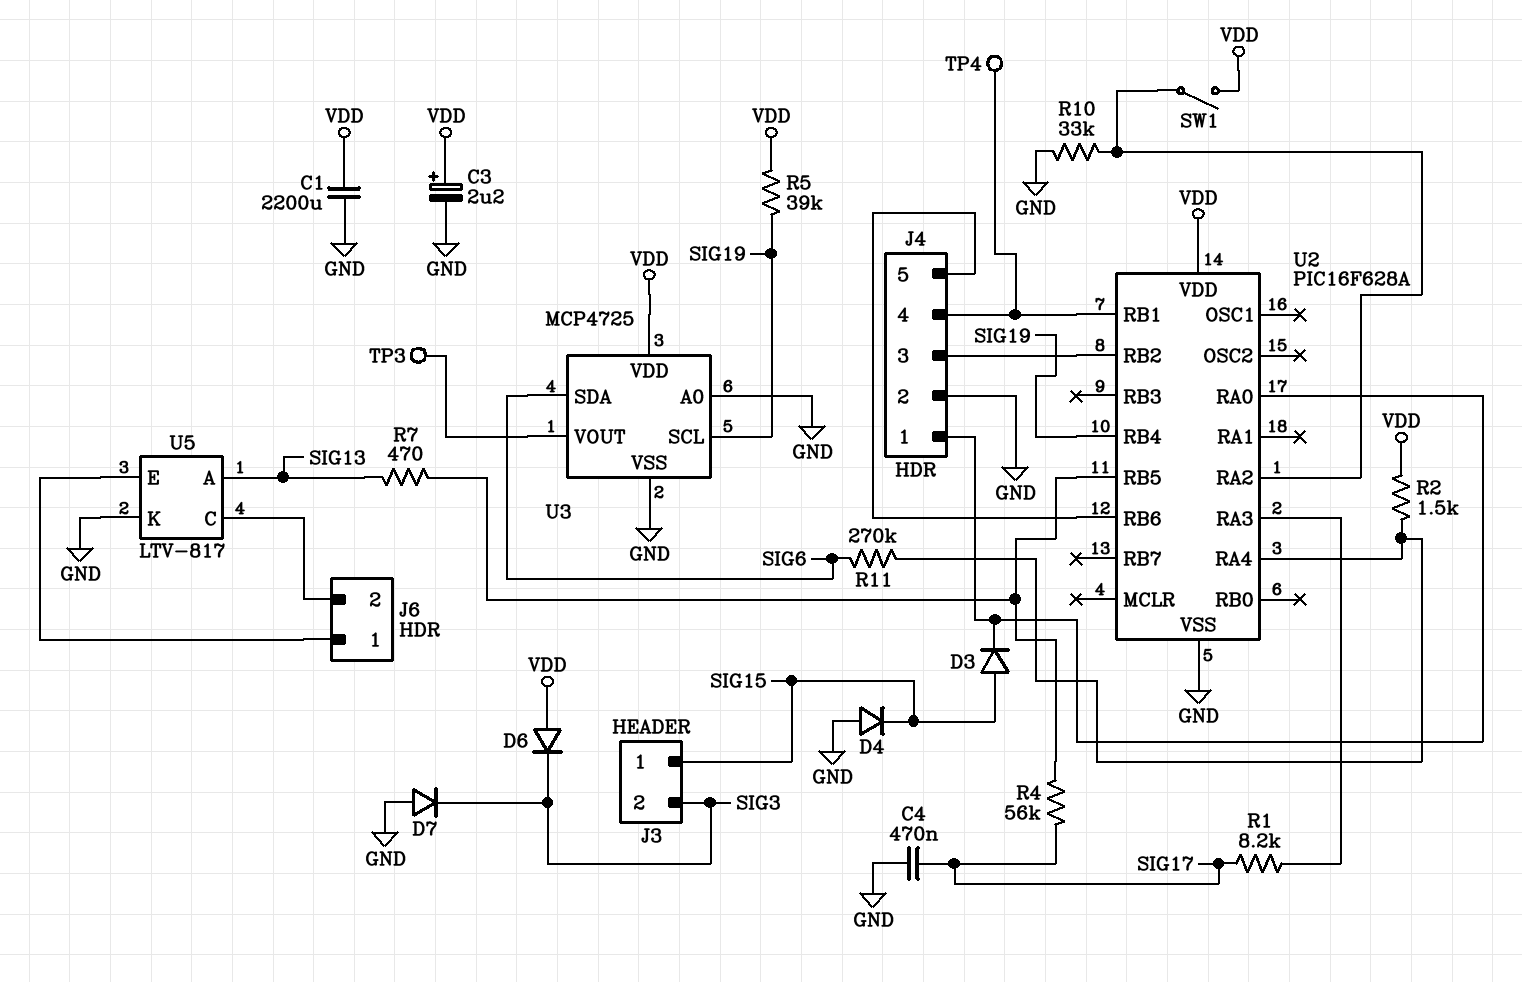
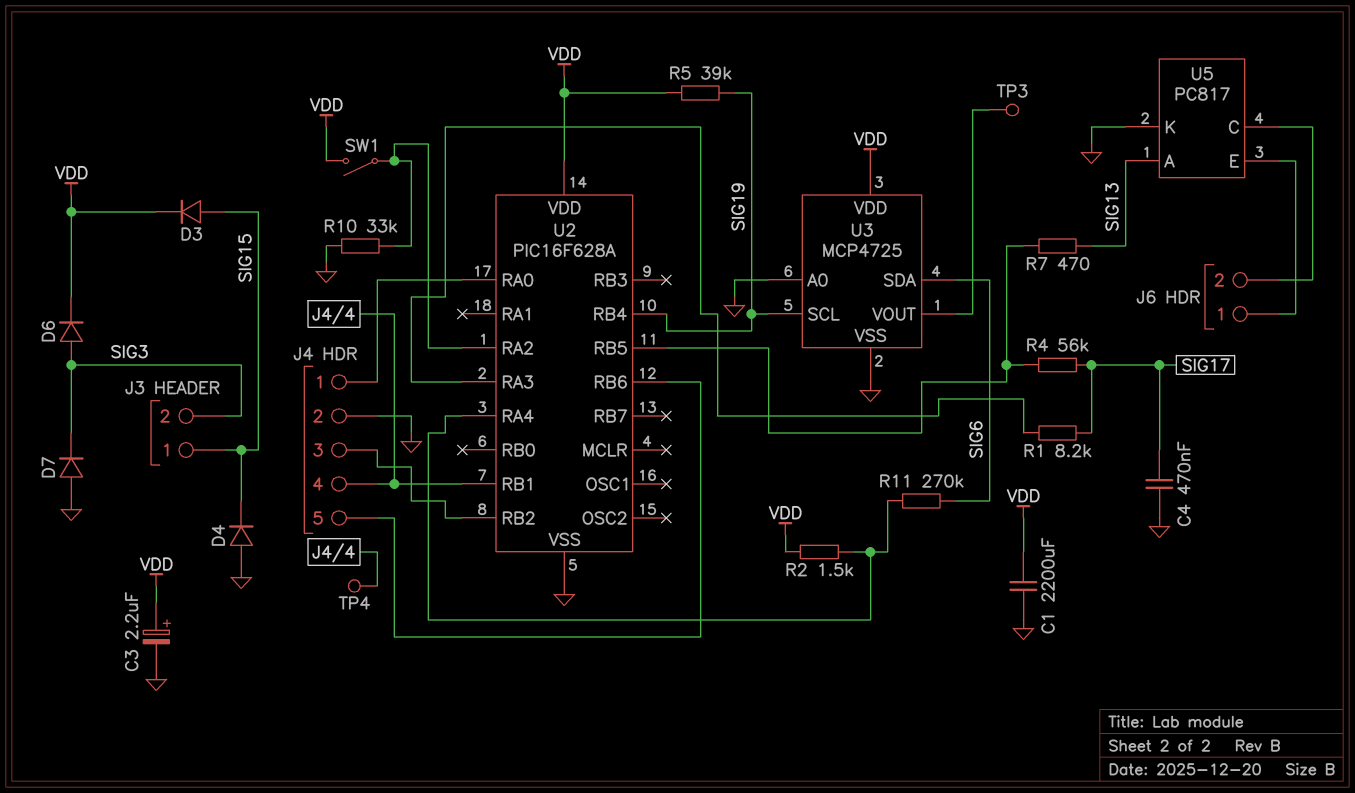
D3: diode (A SIG15, K J4/1) -> diode (A SIG15, K VDD)
D6: diode (A VDD, K SIG3) -> diode (A SIG3, K VDD)
U5: LTV-817 -> PC817

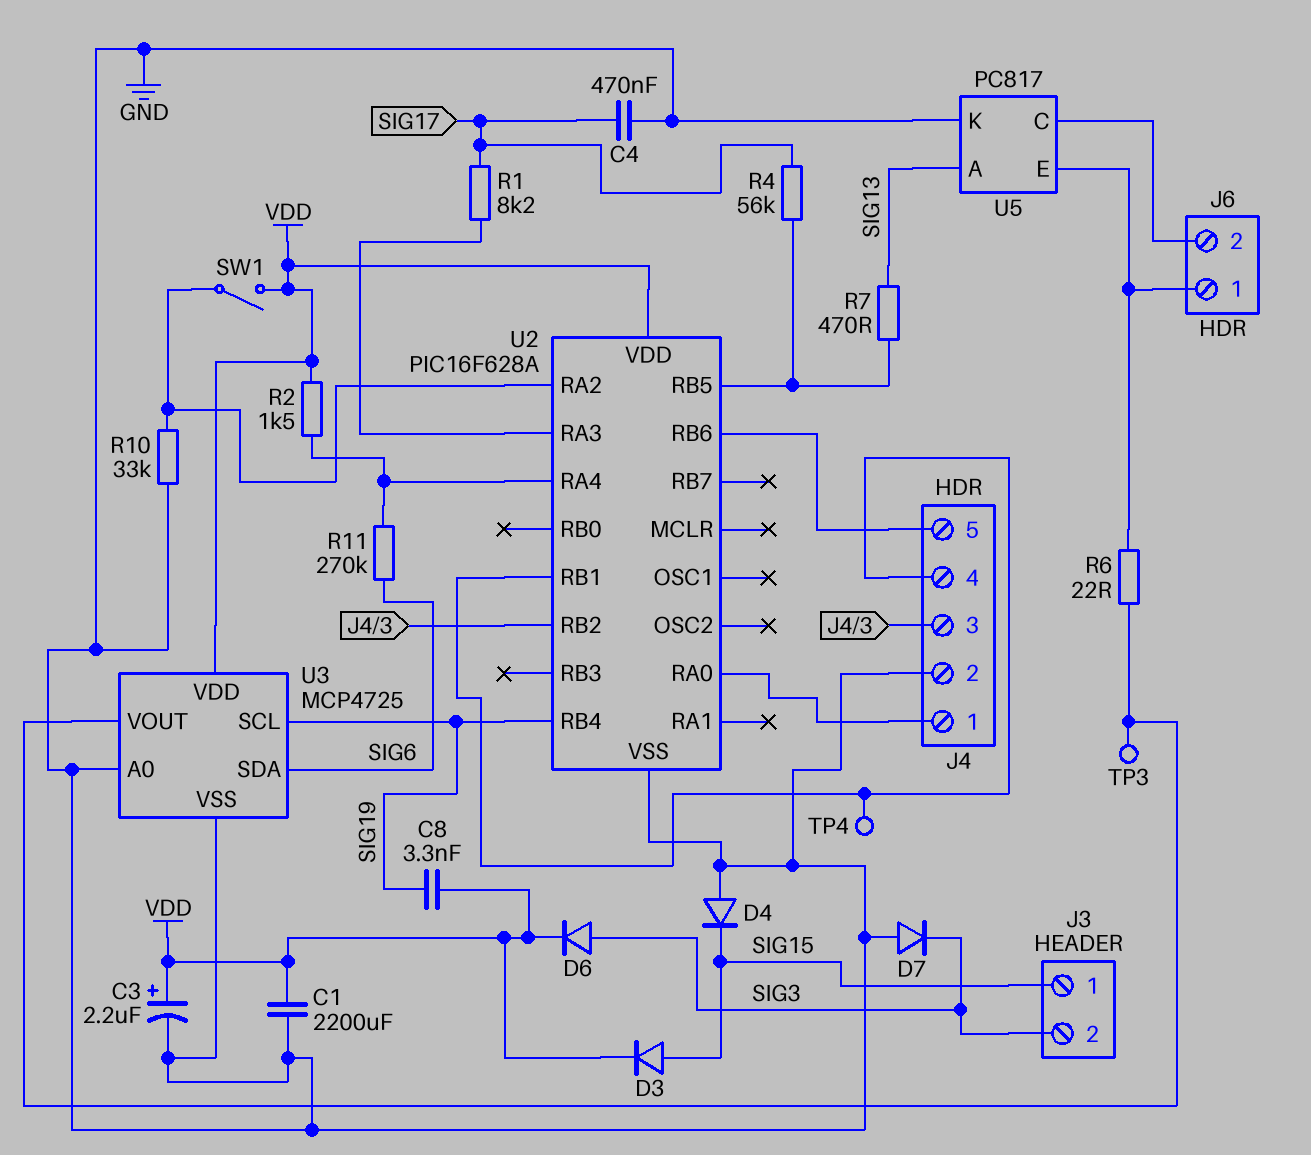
C8: none -> 3.3nF (SIG19, VDD)
R5: 39k (SIG19, VDD) -> none
R6: none -> 22 (J6/1, U3/VOUT)

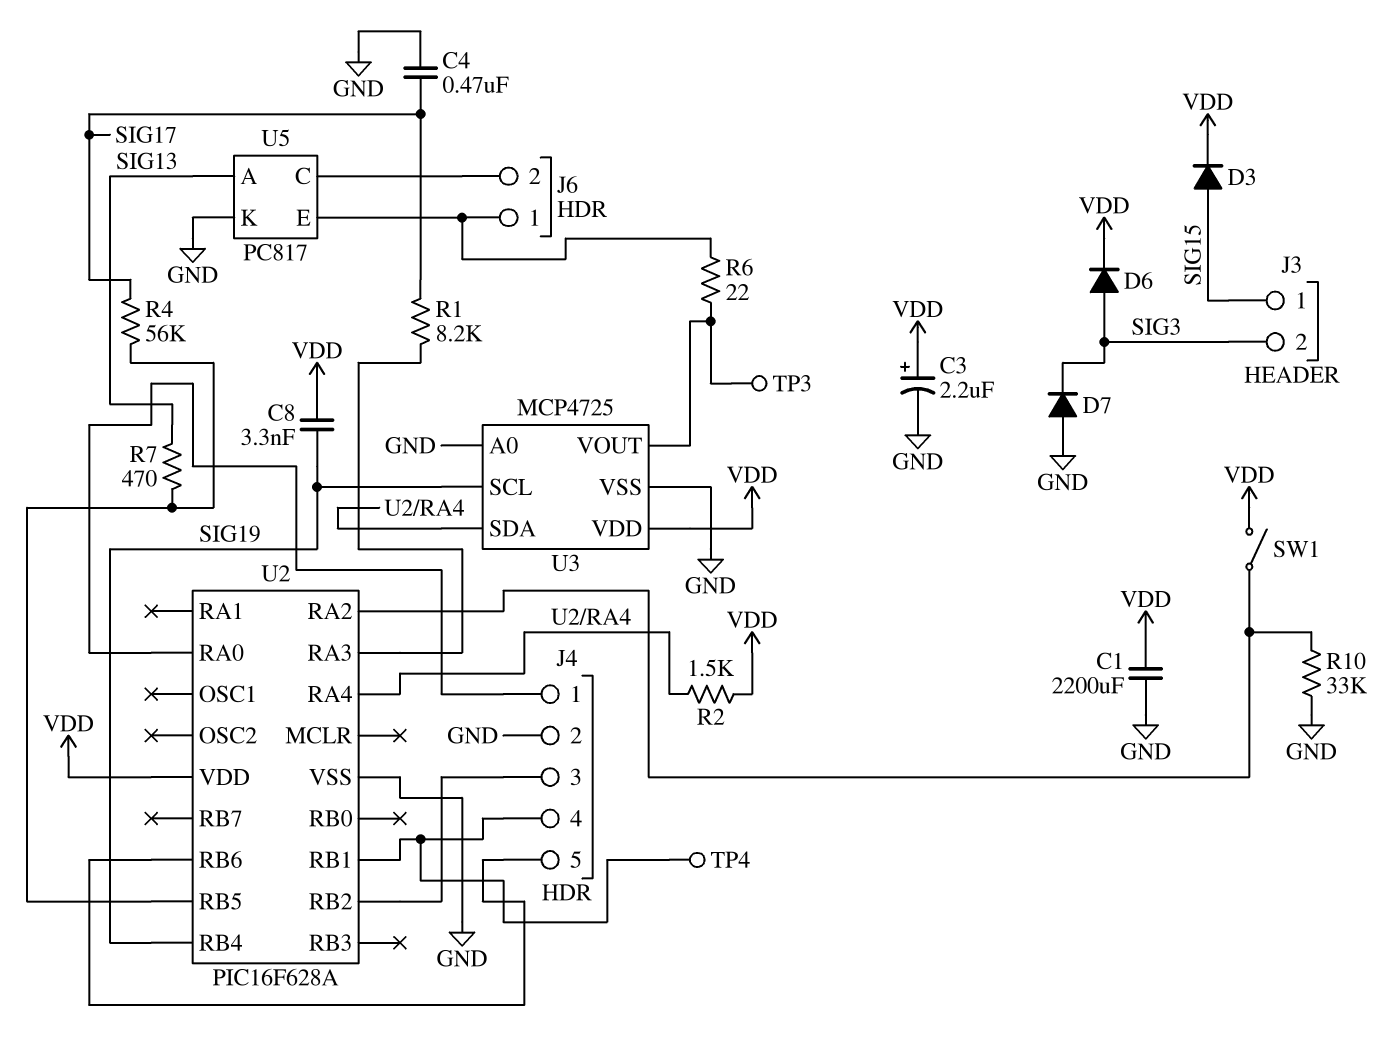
D4: diode (A GND, K SIG15) -> none
R11: 270k (SIG6, U2/RA4) -> none
U3 pin SDA: SIG6 -> U2/RA4

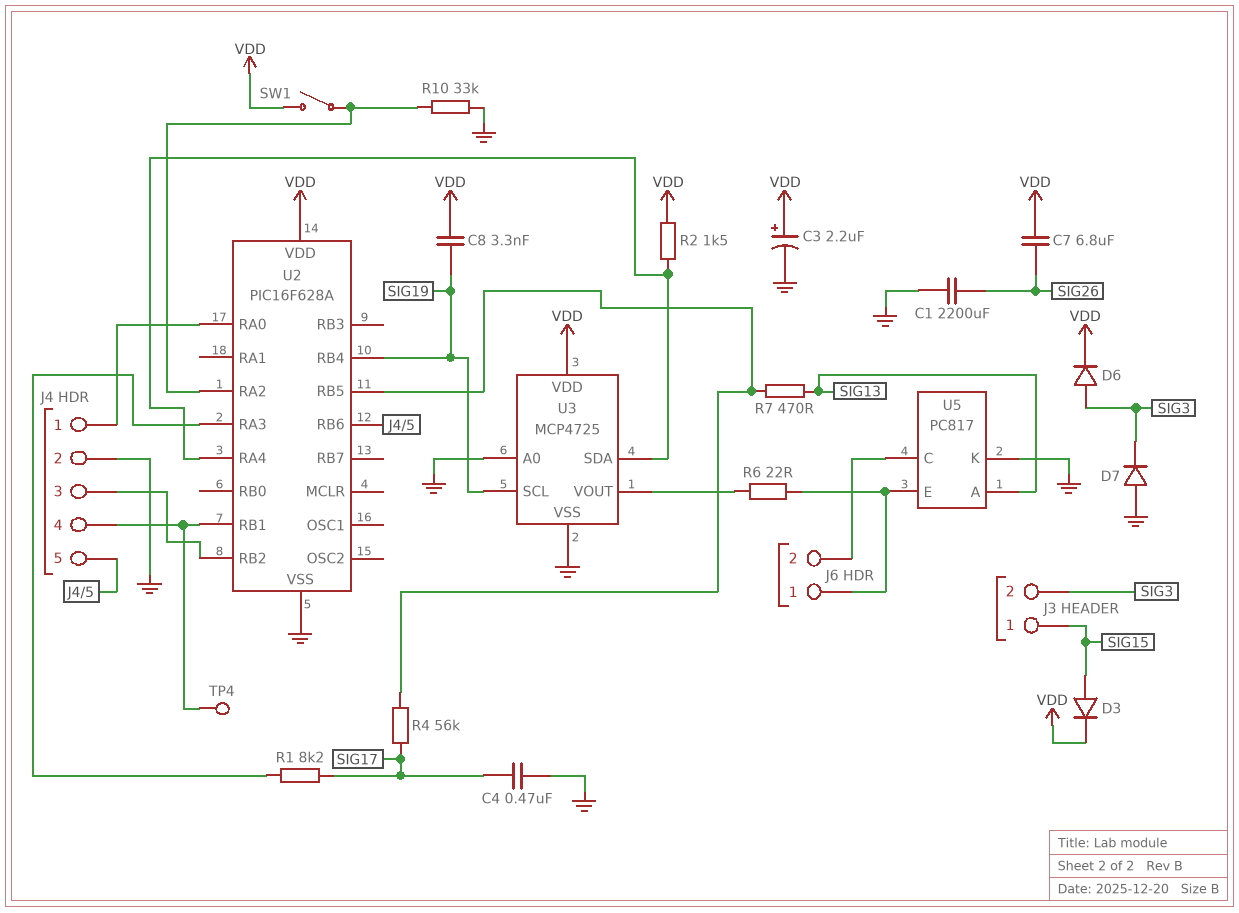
C1: 2200uF (GND, VDD) -> 2200uF (GND, SIG26)
C7: none -> 6.8uF (SIG26, VDD)
TP3: test point (U3/VOUT) -> none

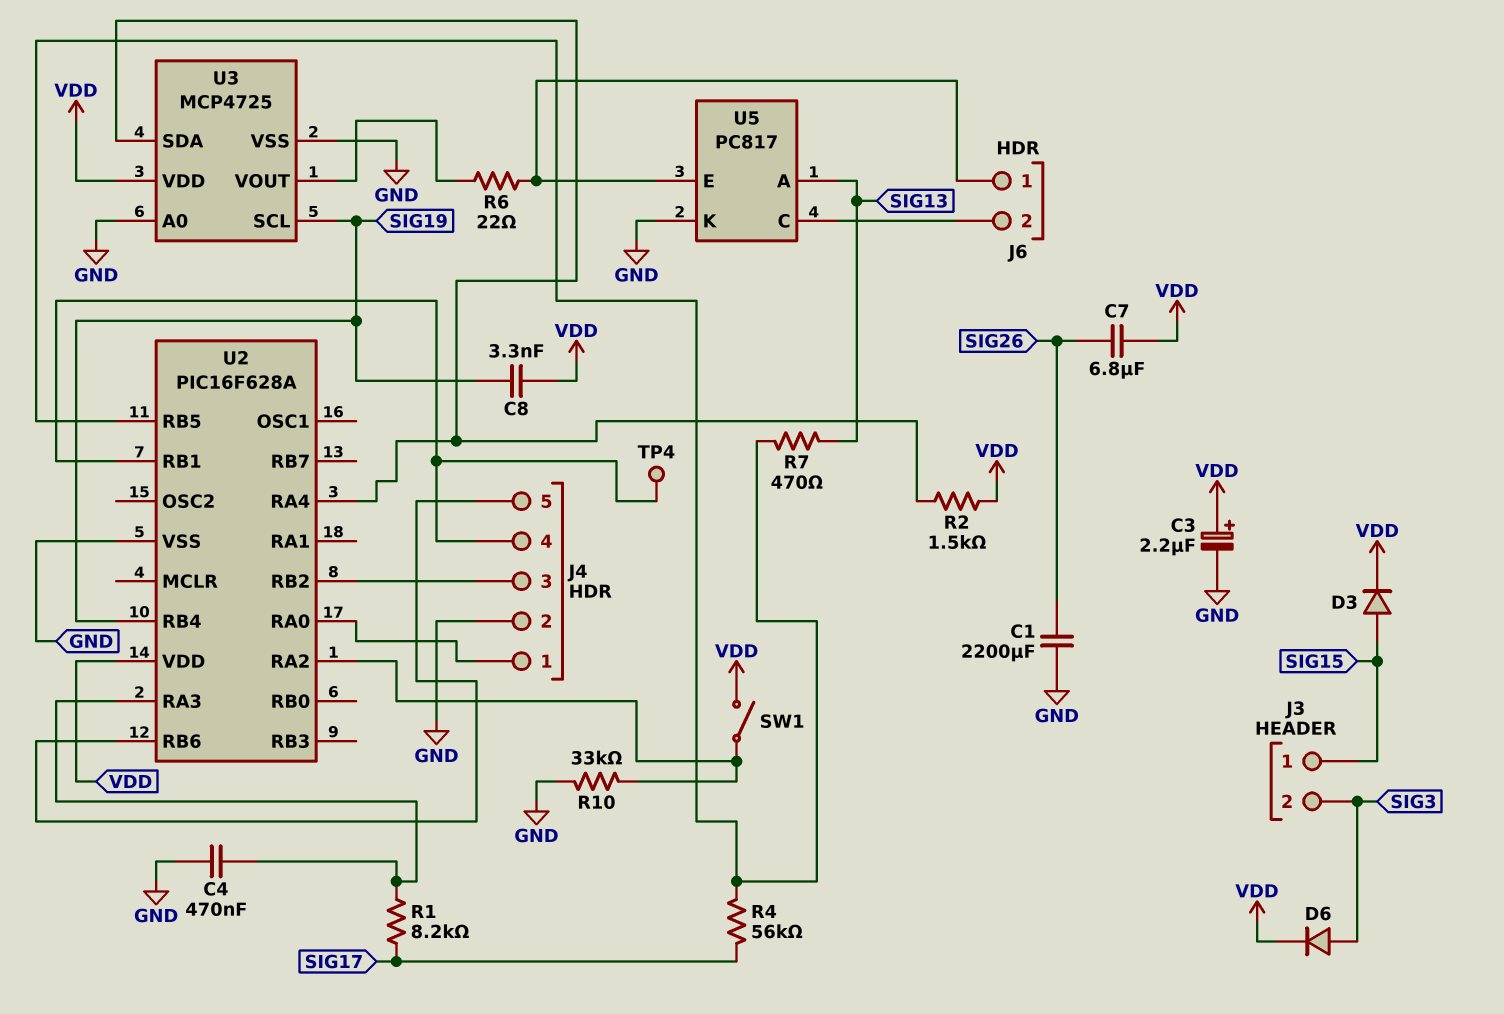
C4: 470nF (GND, SIG17) -> 470nF (GND, U2/RA3)
D7: diode (A GND, K SIG3) -> none

